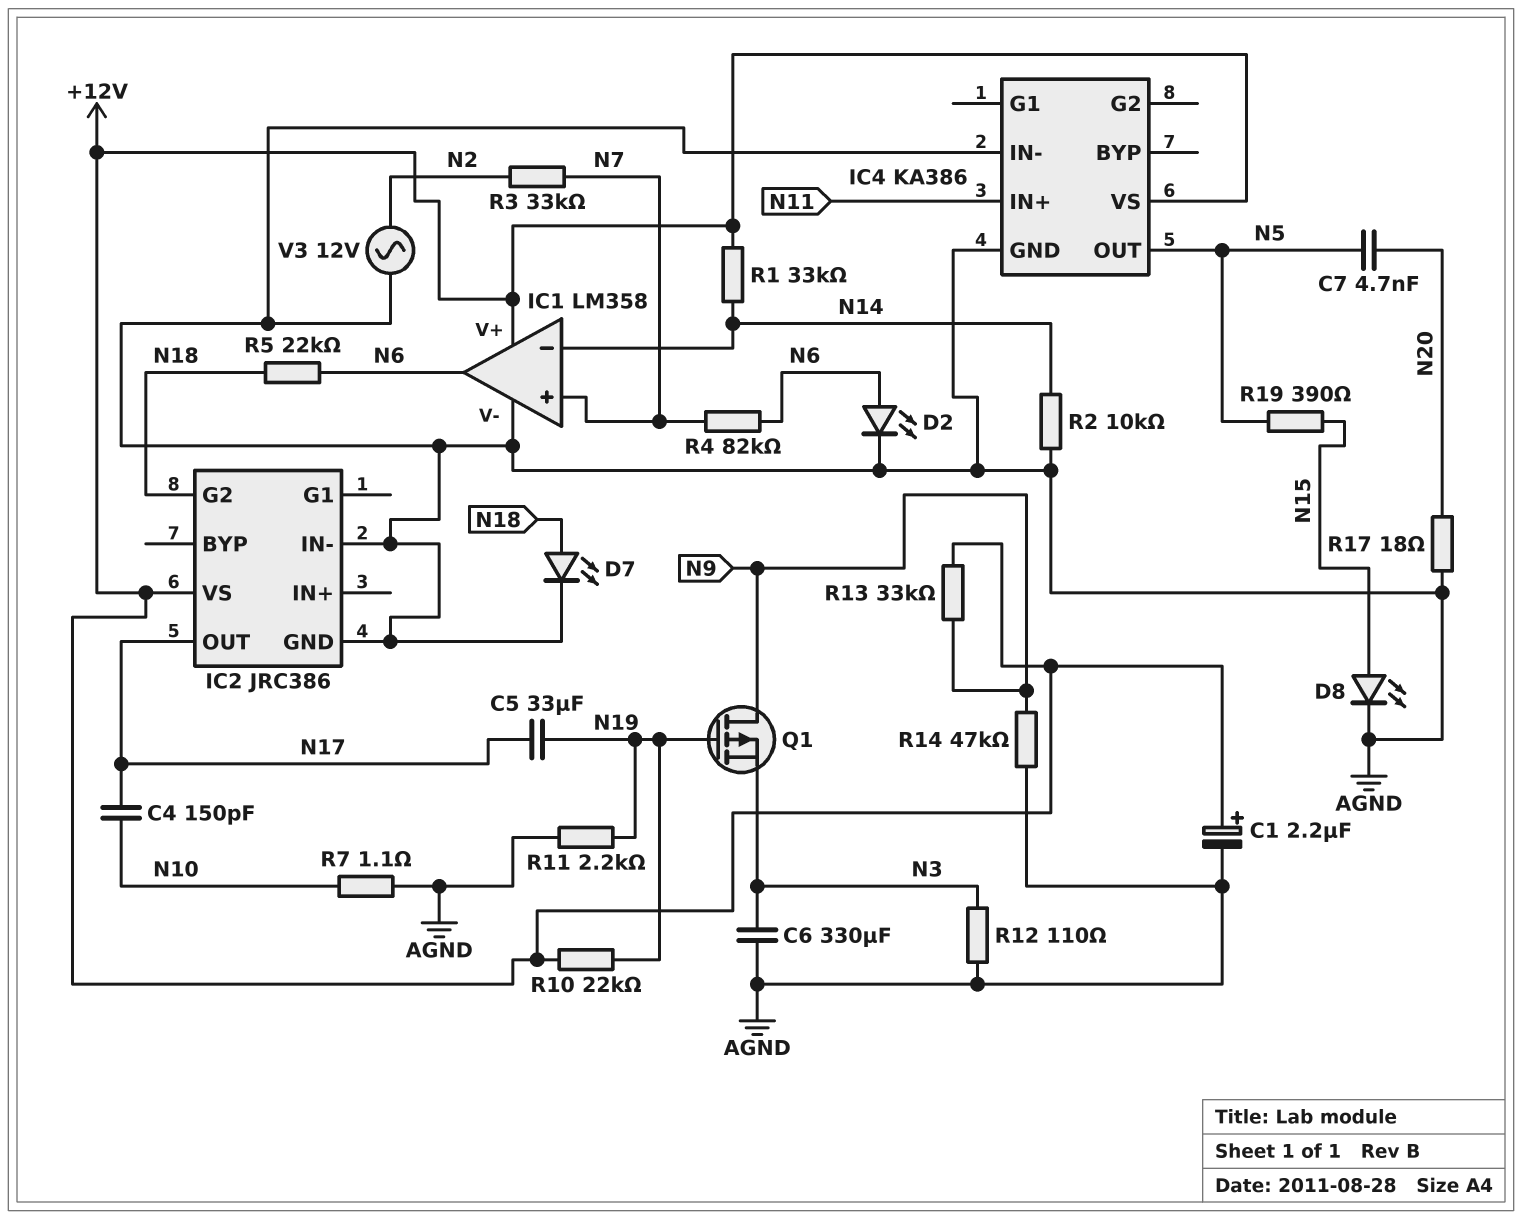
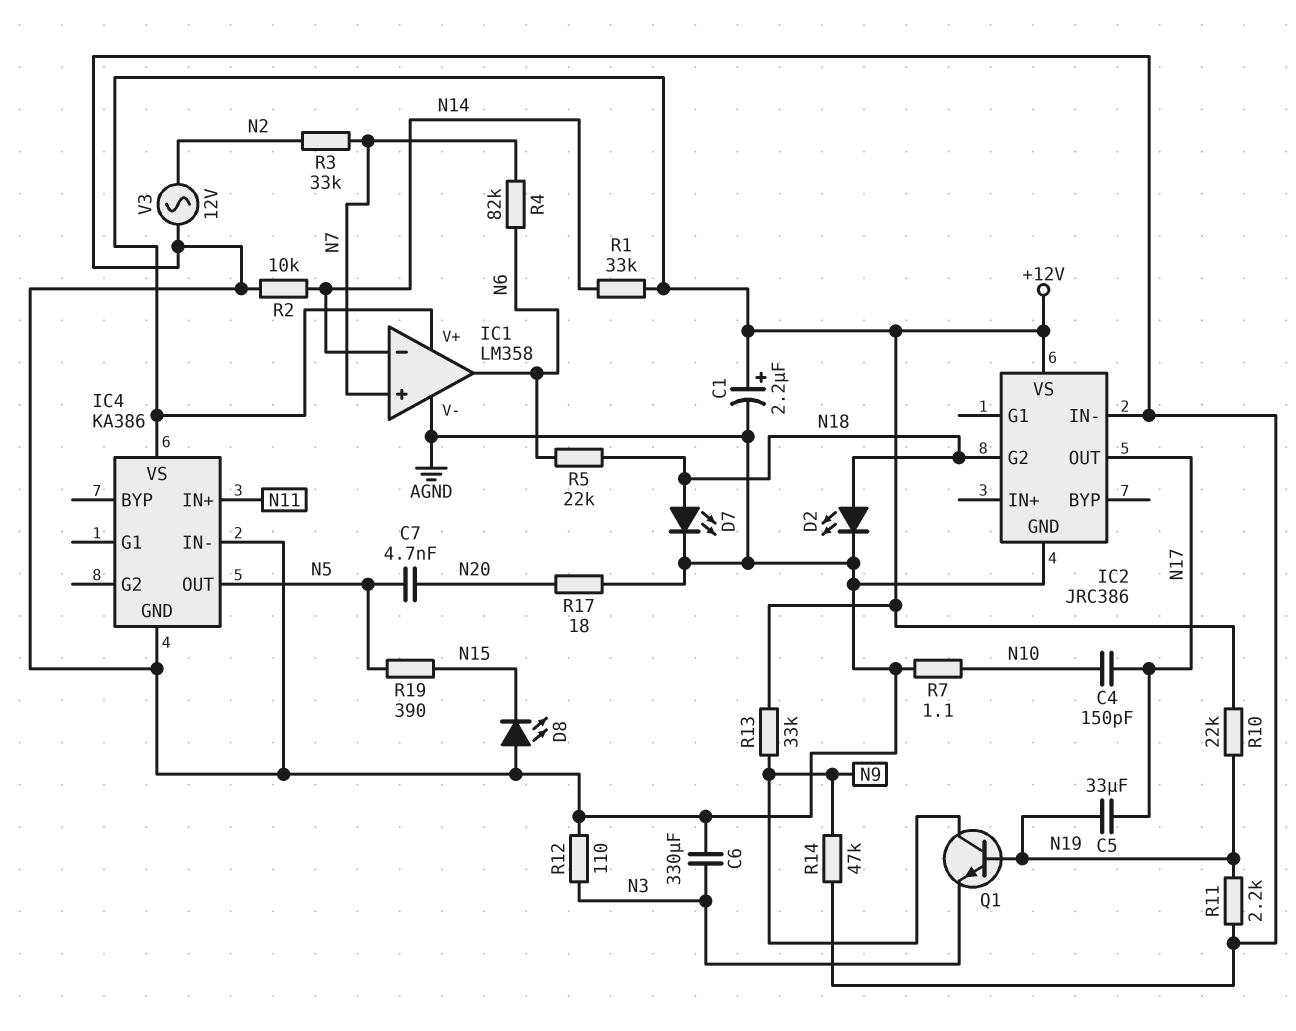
D2: LED (A N6, K AGND) -> LED (A N18, K AGND)
D8: LED (A N15, K AGND) -> LED (A AGND, K N15)
Q1: PMOS (G N19, D N9, S N3) -> NPN (B N19, C N9, E N3)

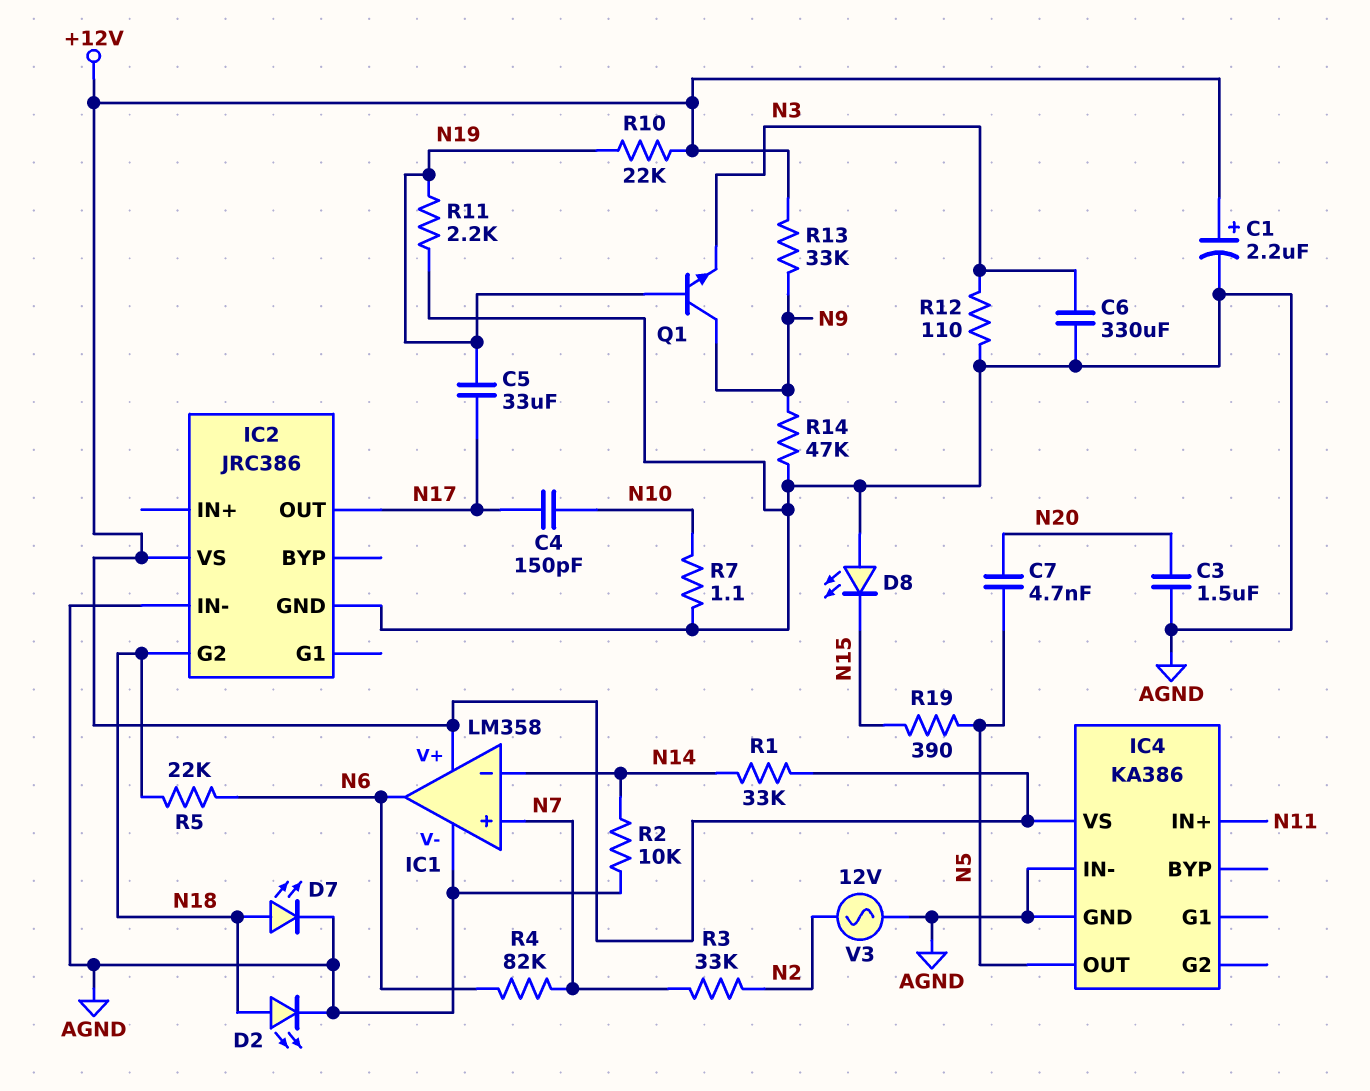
C3: none -> 1.5uF (AGND, N20)
R17: 18 (AGND, N20) -> none

